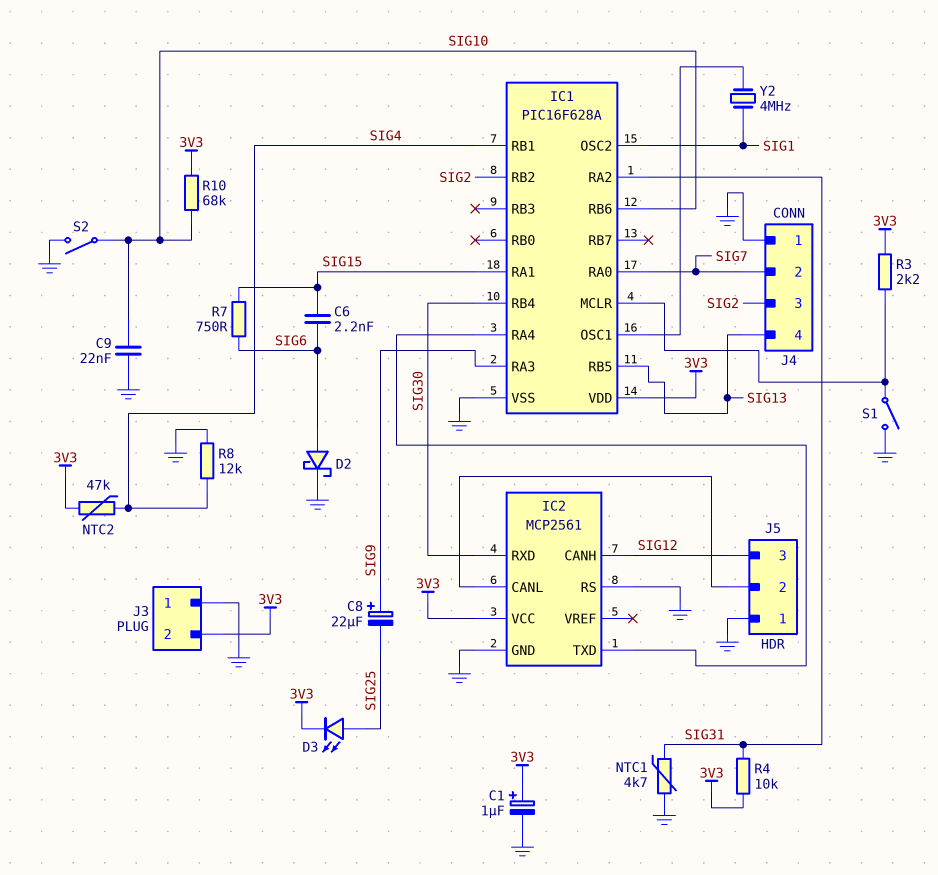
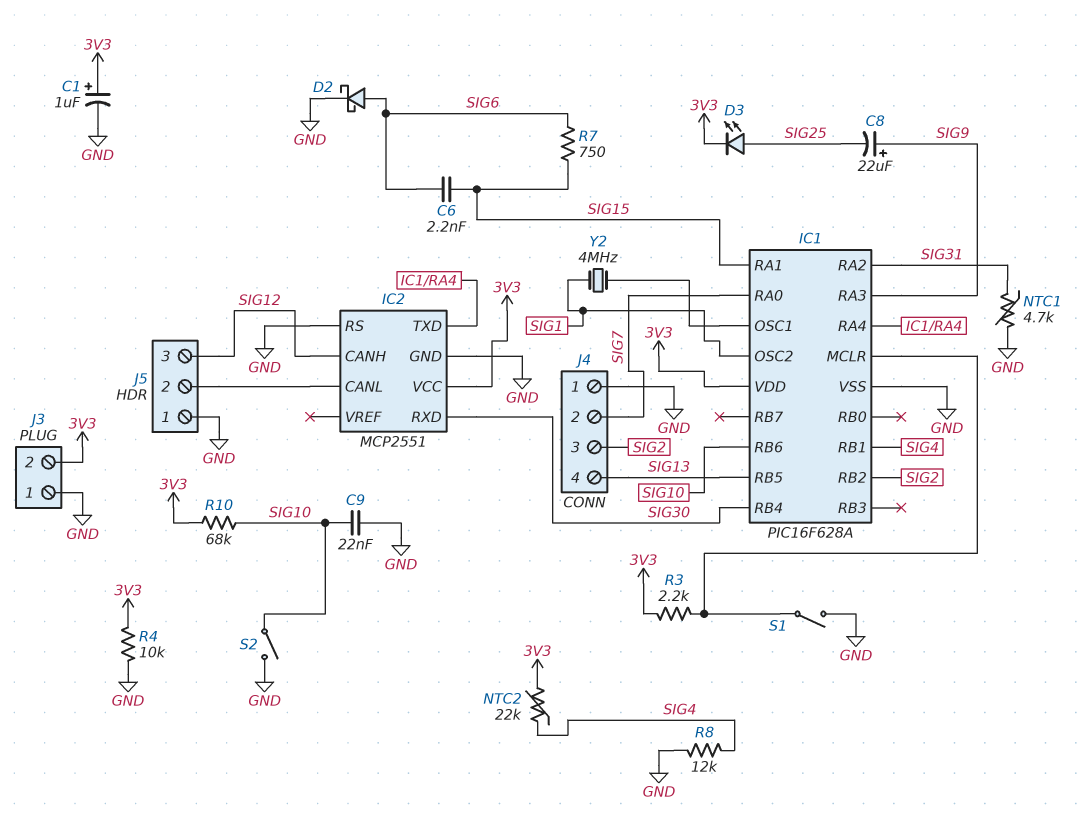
IC2: MCP2561 -> MCP2551
NTC2: 47k (3V3, SIG4) -> 22k (3V3, SIG4)
R4: 10k (3V3, SIG31) -> 10k (3V3, GND)

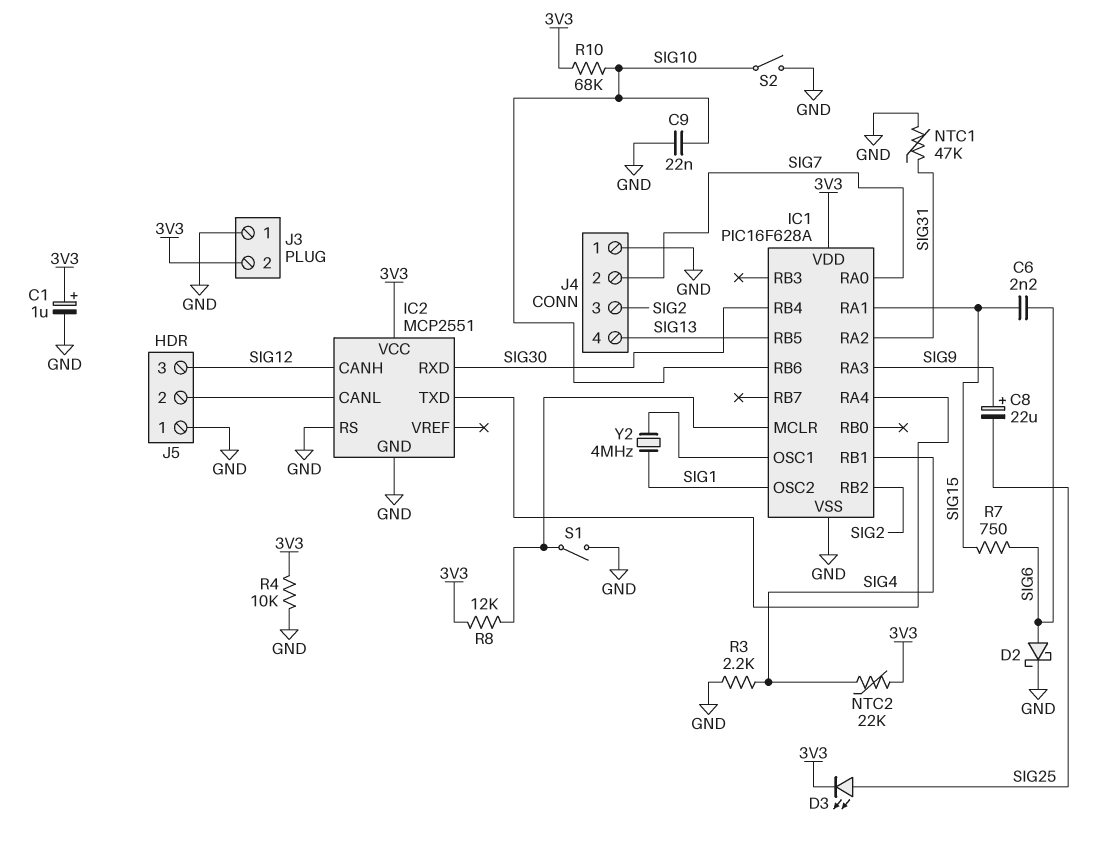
NTC1: 4.7k (GND, SIG31) -> 47k (GND, SIG31)
R3: 2.2k (3V3, IC1/MCLR) -> 2.2k (GND, SIG4)
R8: 12k (GND, SIG4) -> 12k (3V3, IC1/MCLR)

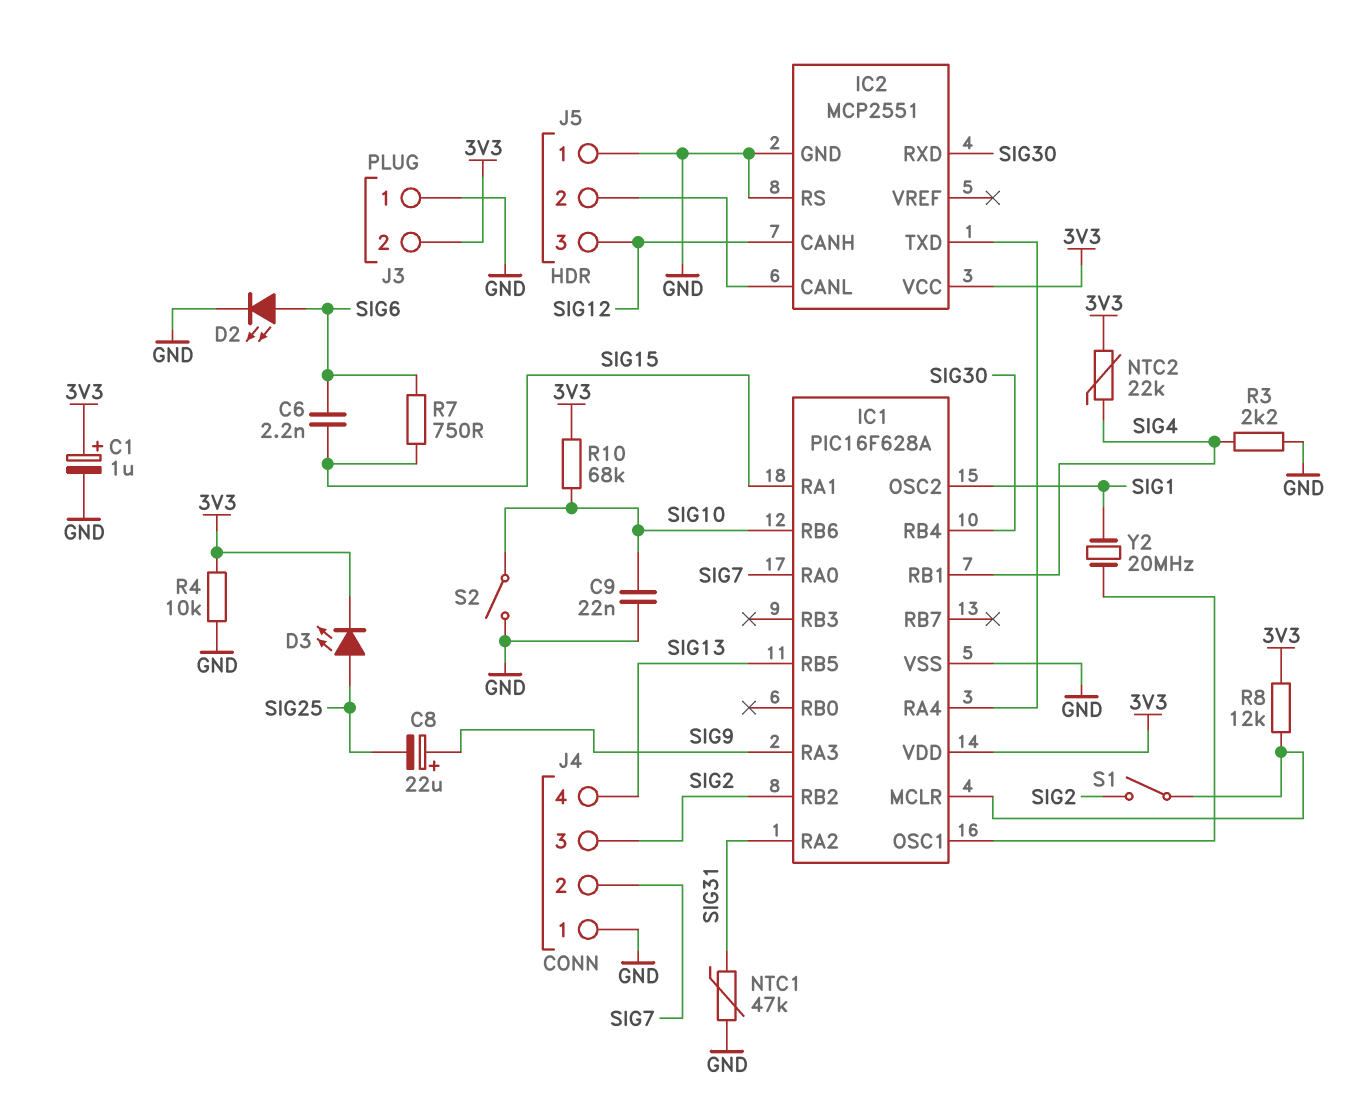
D2: schottky (A SIG6, K GND) -> LED (A SIG6, K GND)
S1: switch (GND, IC1/MCLR) -> switch (IC1/MCLR, SIG2)
Y2: 4MHz (IC1/OSC1, SIG1) -> 20MHz (IC1/OSC1, SIG1)

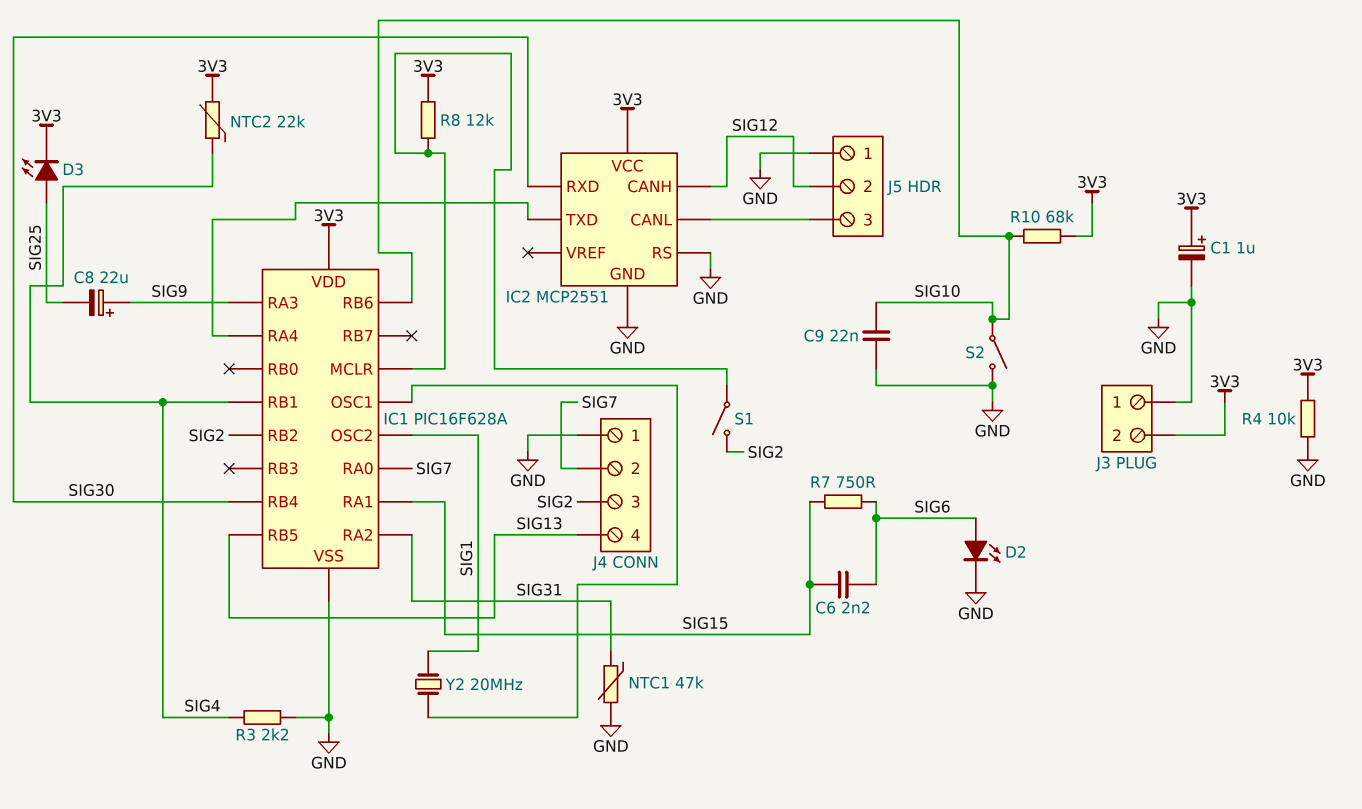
J5 pin 2: IC2/CANL -> SIG12
J5 pin 3: SIG12 -> IC2/CANL

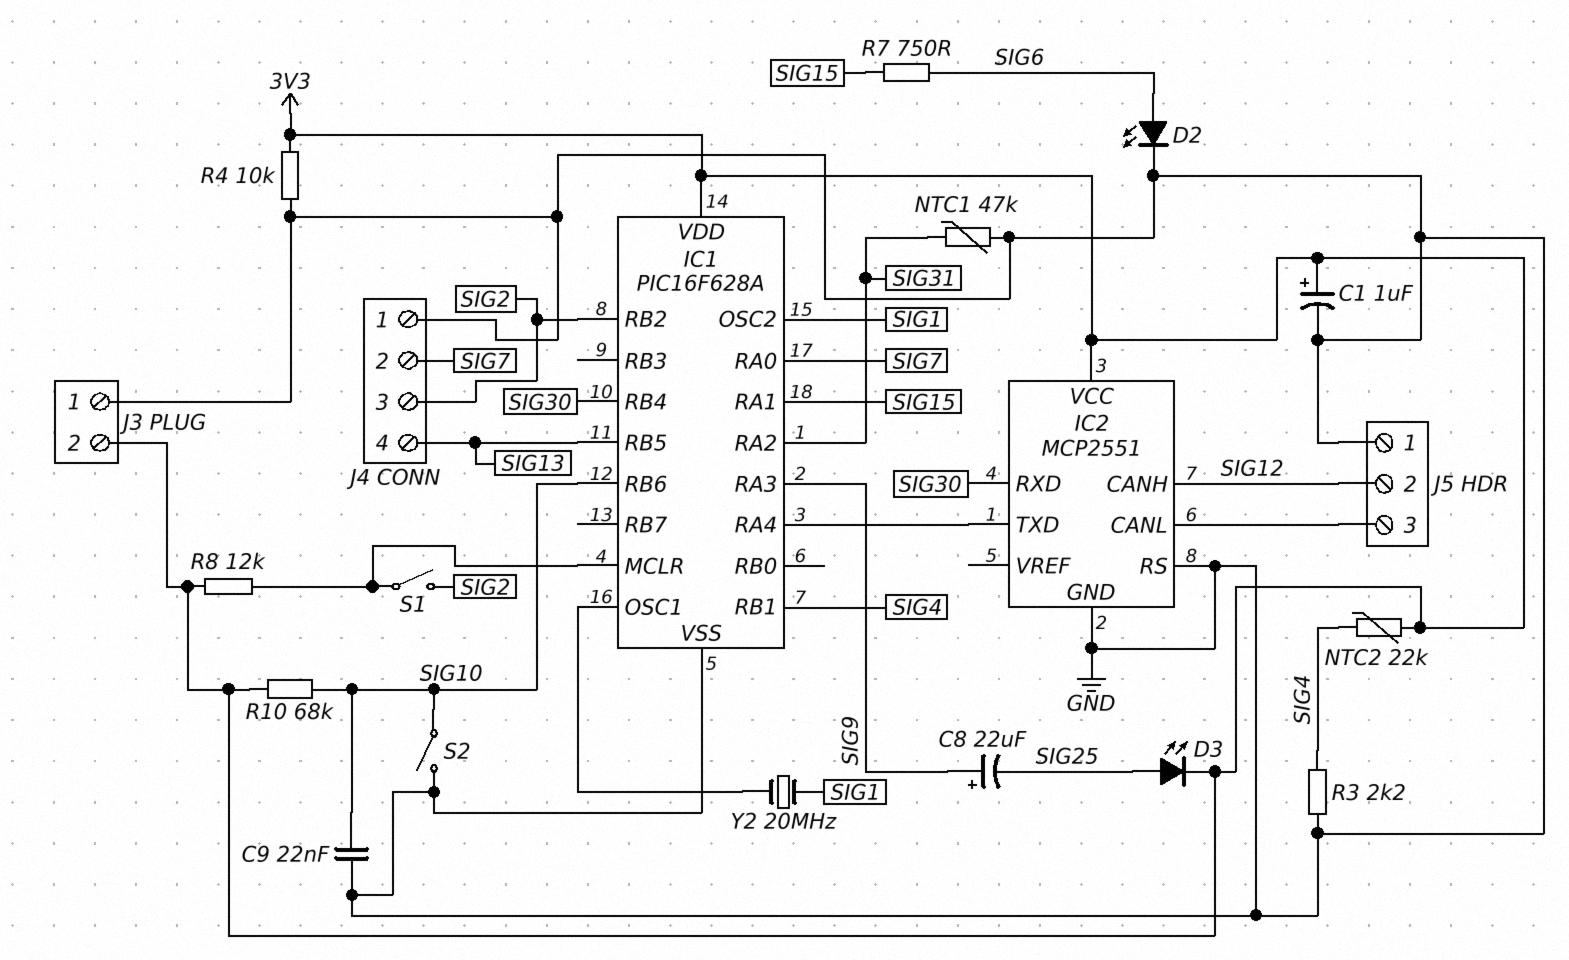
C6: 2.2nF (SIG6, SIG15) -> none

